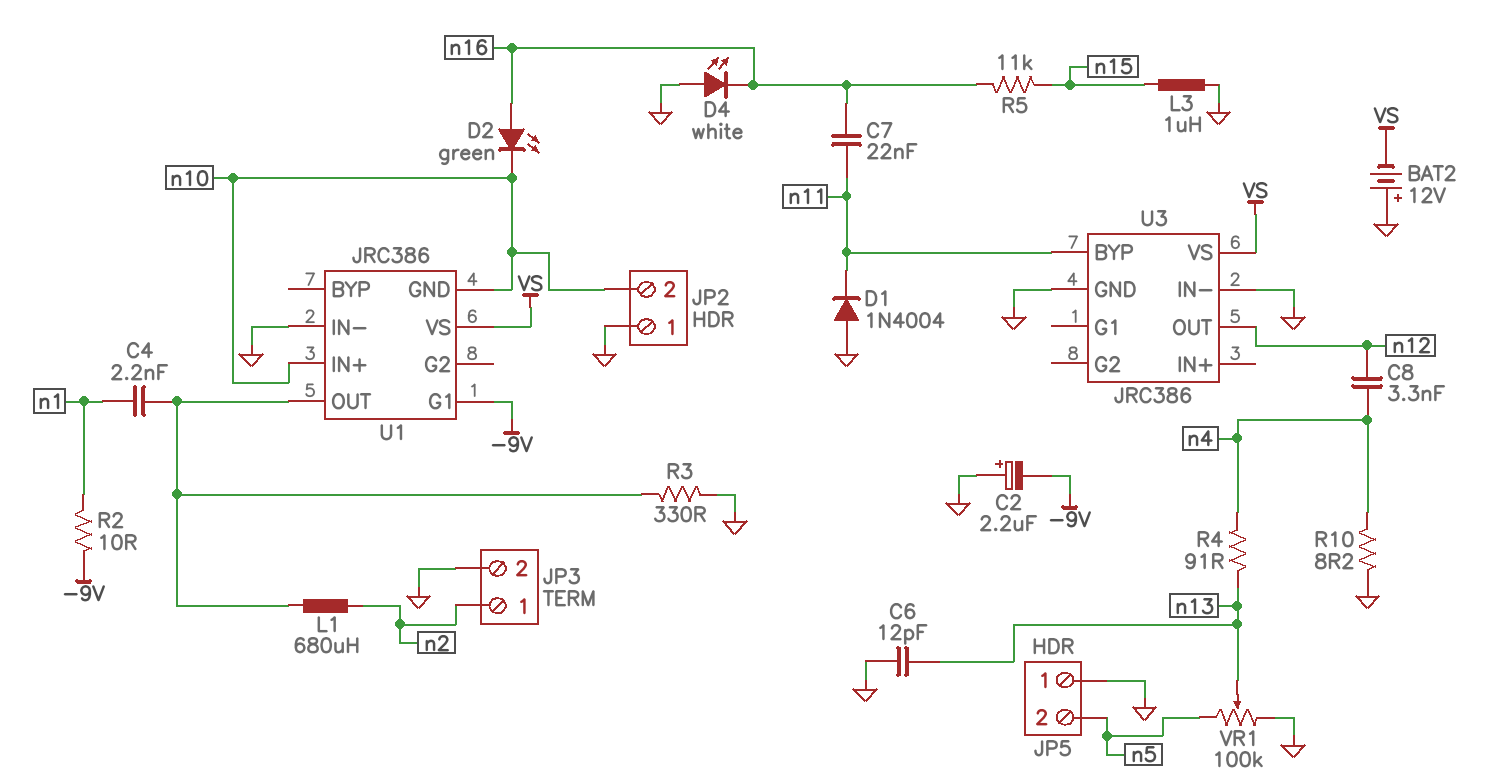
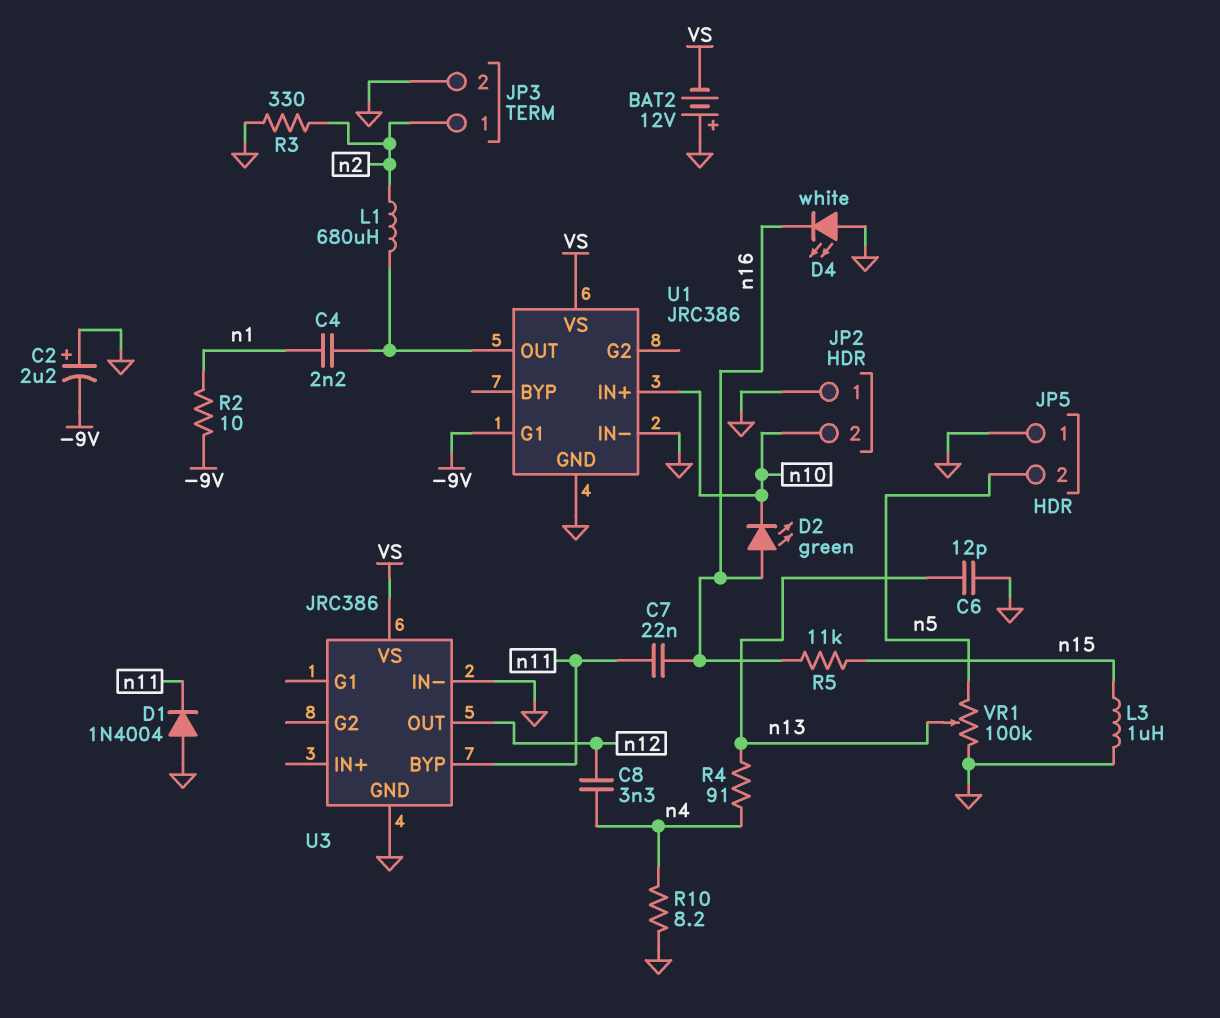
R3: 330 (GND, U1/OUT) -> 330 (GND, n2)
U1 pin GND: n10 -> GND

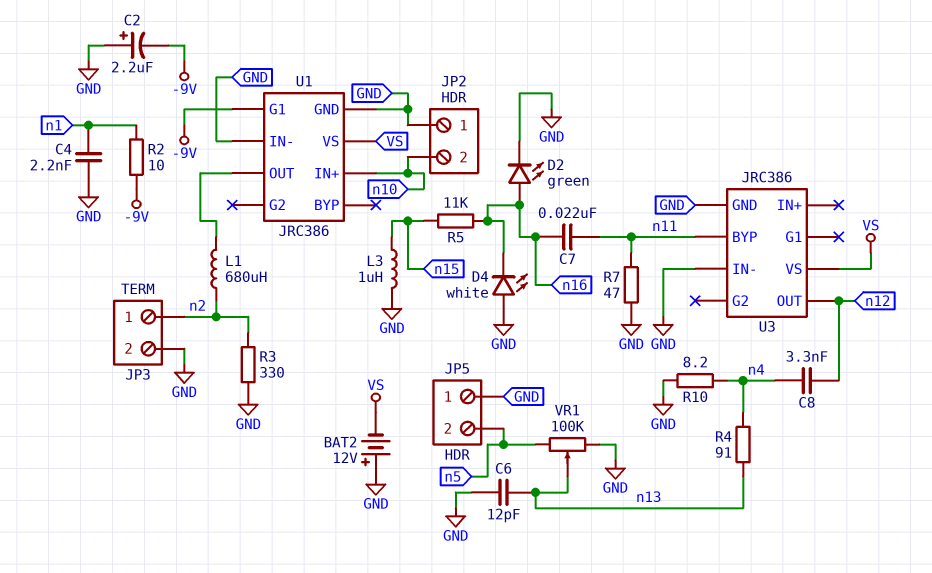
C4: 2.2nF (U1/OUT, n1) -> 2.2nF (GND, n1)
D1: diode 1N4004 (A GND, K n11) -> none
D2: LED green (A n16, K n10) -> LED green (A n16, K GND)
R7: none -> 47 (GND, n11)

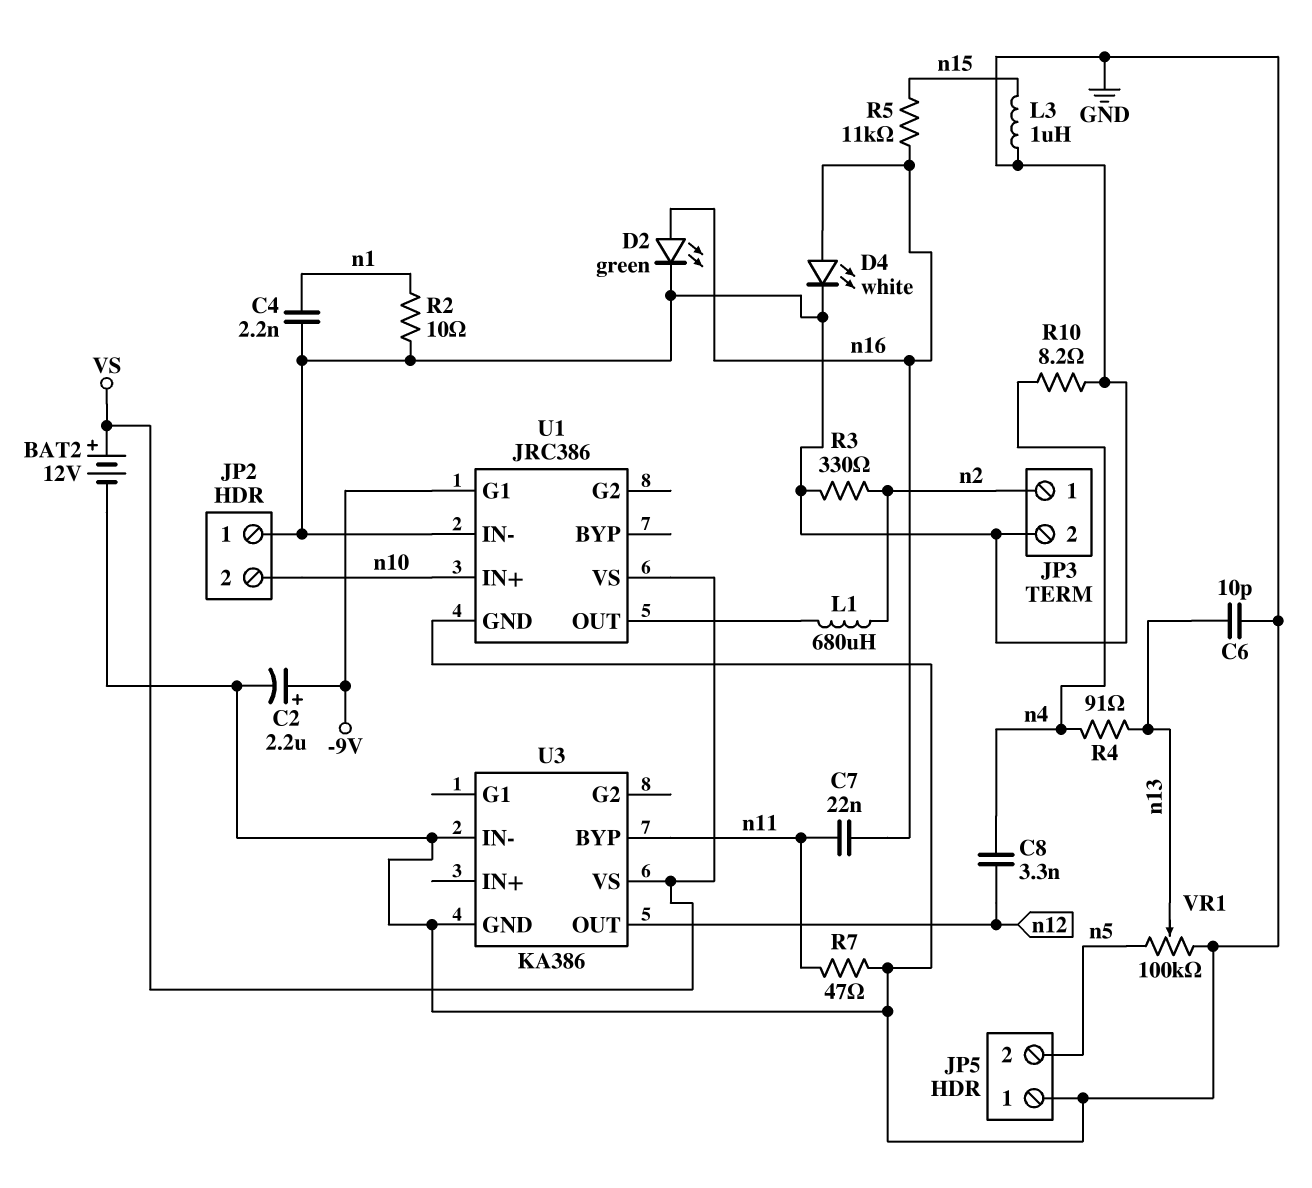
BAT2: 12V (plus GND, minus VS) -> 12V (plus VS, minus GND)
C2: 2.2uF (plus GND, minus -9V) -> 2.2uF (plus -9V, minus GND)
C6: 12pF (GND, n13) -> 10pF (GND, n13)
D4: LED white (A GND, K n16) -> LED white (A n16, K GND)
R2: 10 (-9V, n1) -> 10 (GND, n1)
U3: JRC386 -> KA386

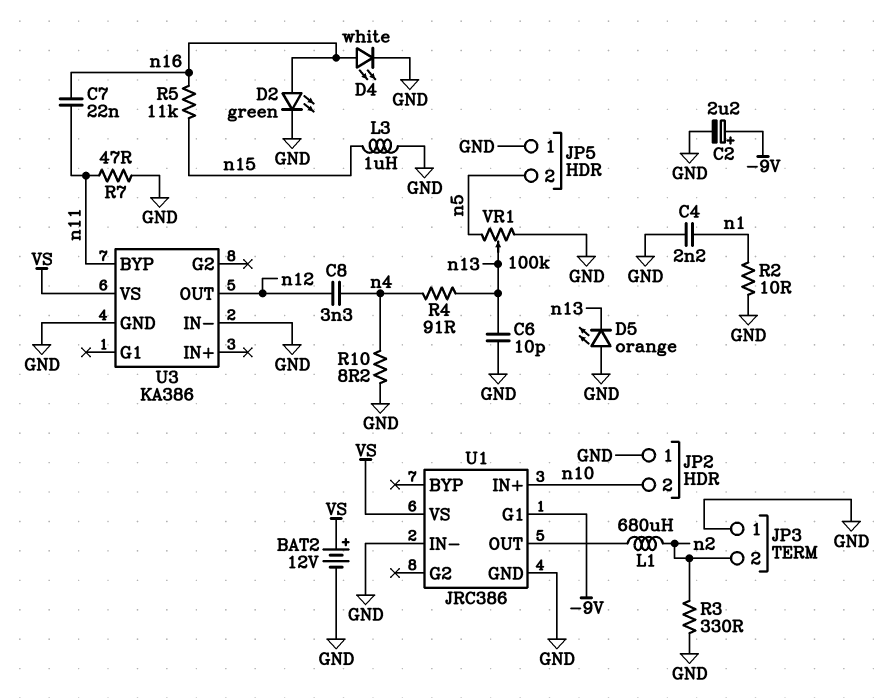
D5: none -> LED orange (A GND, K n13)
JP3 pin 1: n2 -> GND
JP3 pin 2: GND -> n2

